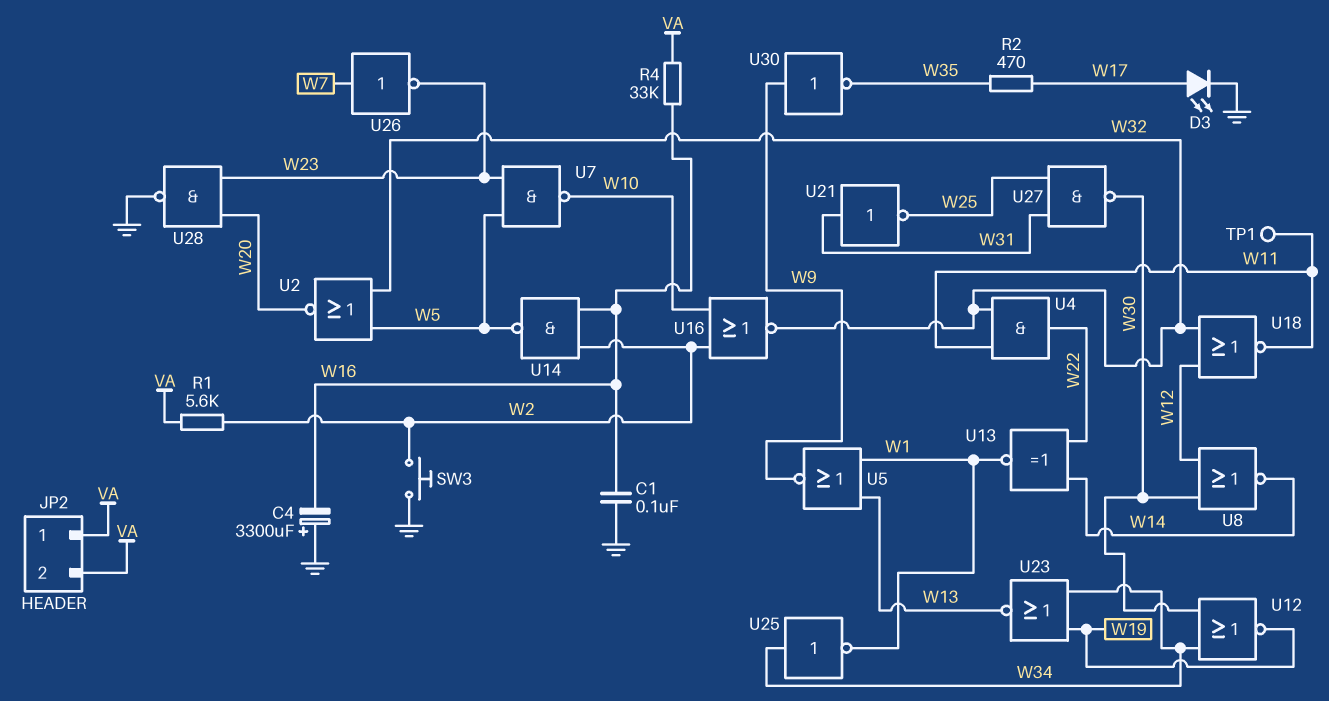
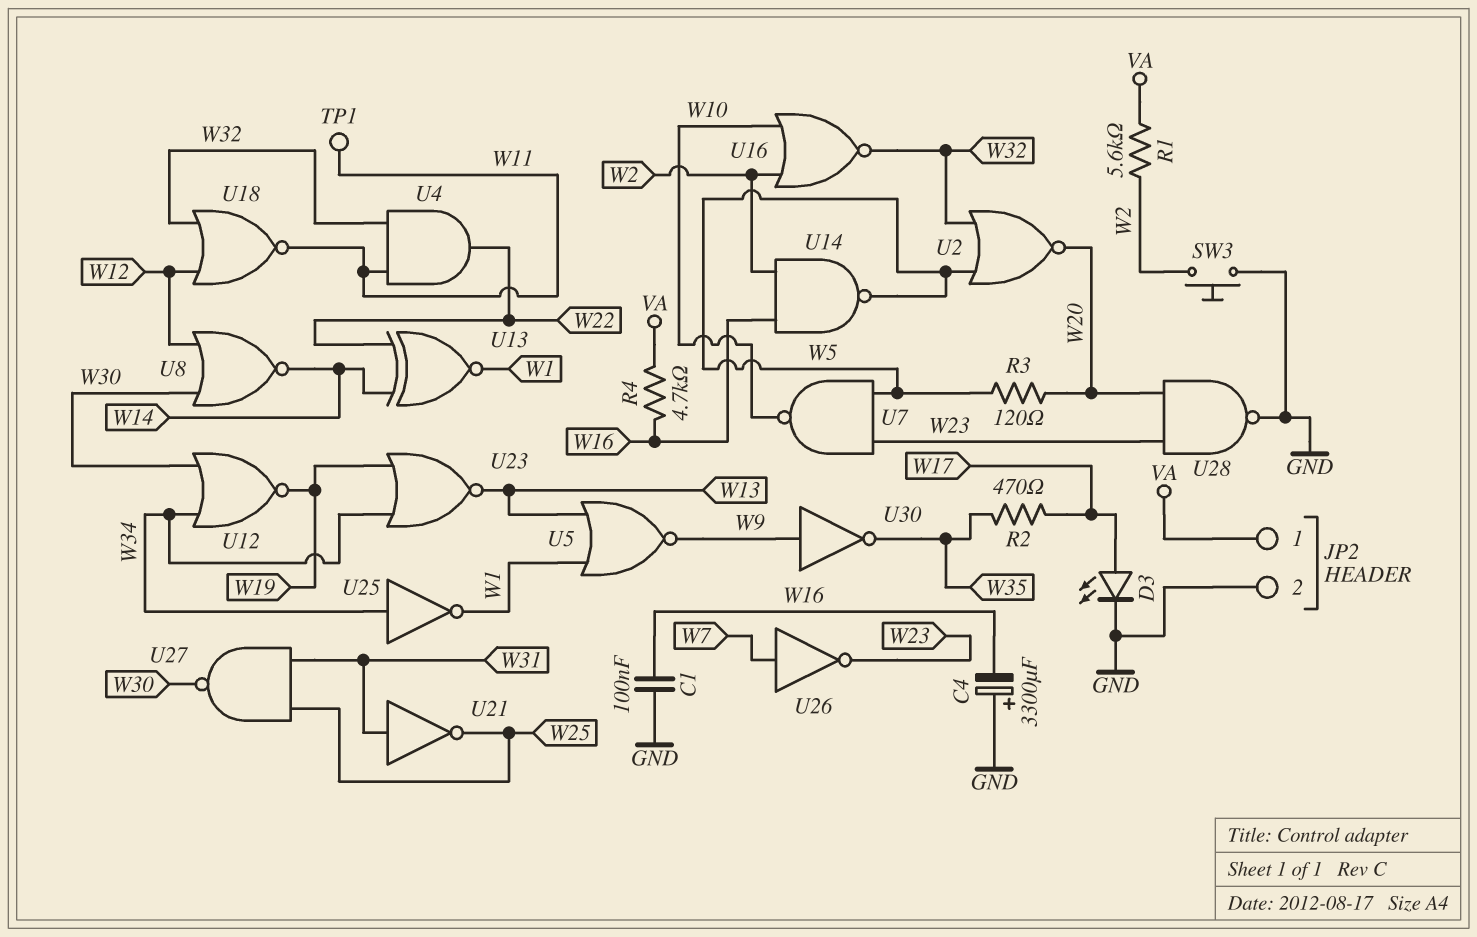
JP2 pin 2: VA -> GND
R3: none -> 120 (W5, W20)
R4: 33k (VA, W16) -> 4.7k (VA, W16)

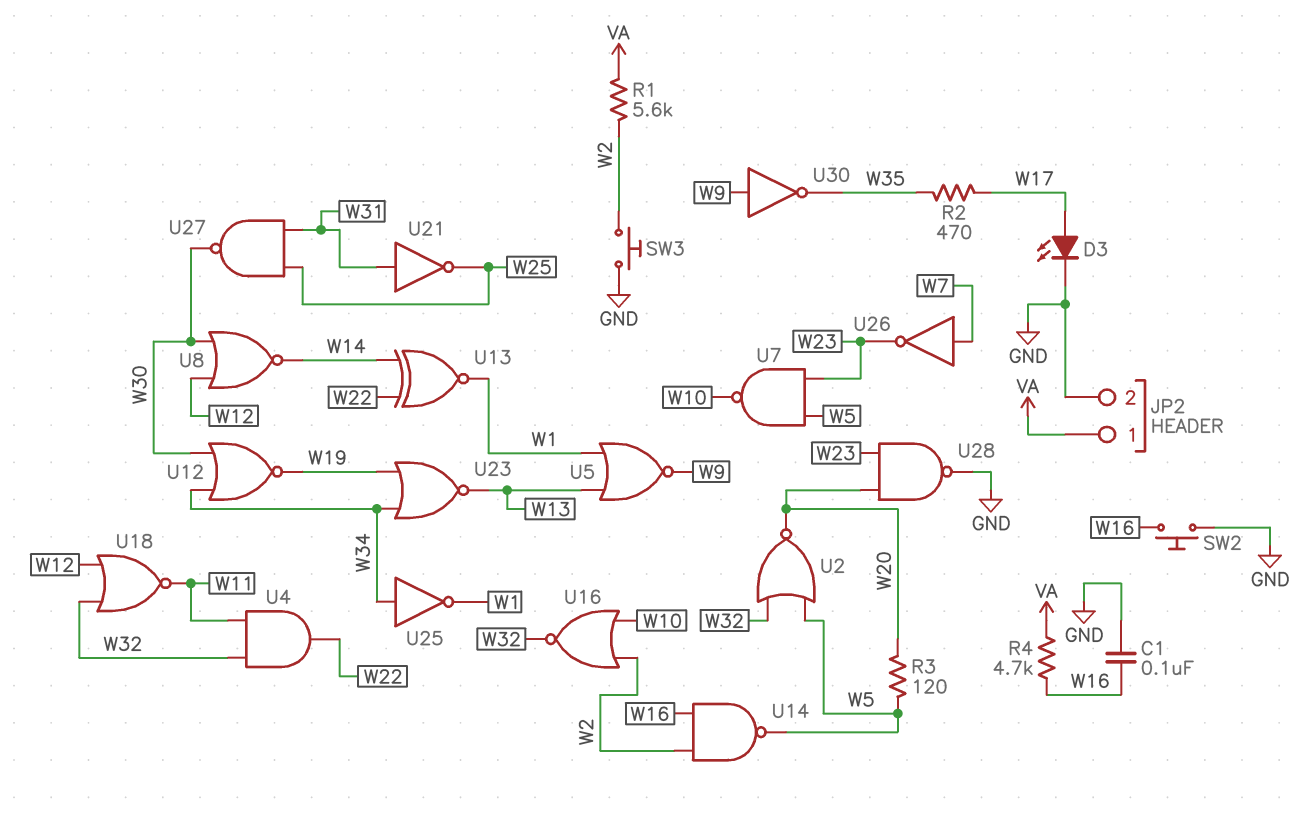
C4: 3300uF (plus GND, minus W16) -> none
SW2: none -> button (GND, W16)
TP1: test point (W11) -> none

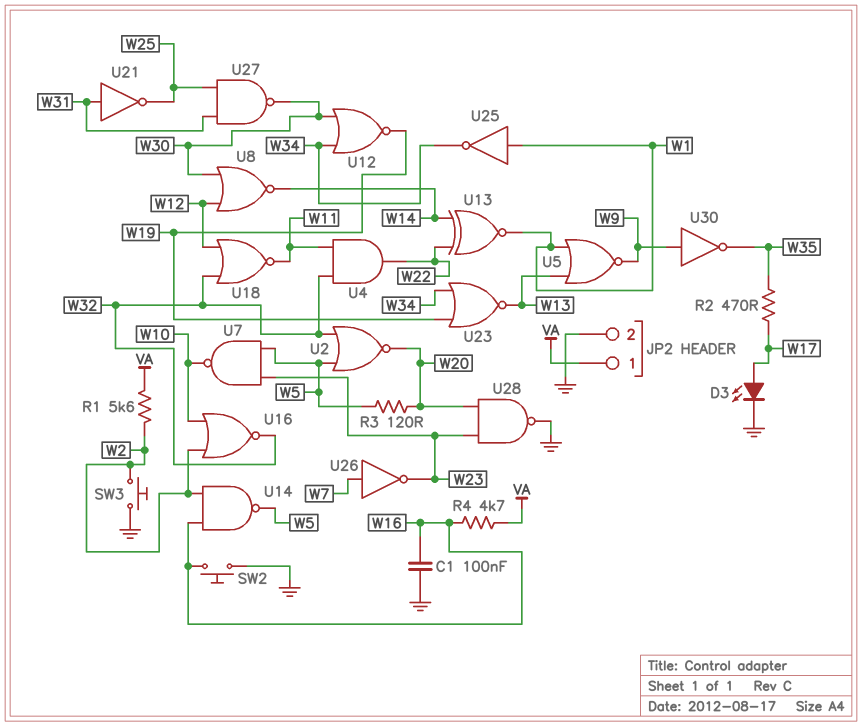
U25: NOT (in W34, out W1) -> NOT (in W1, out W34)

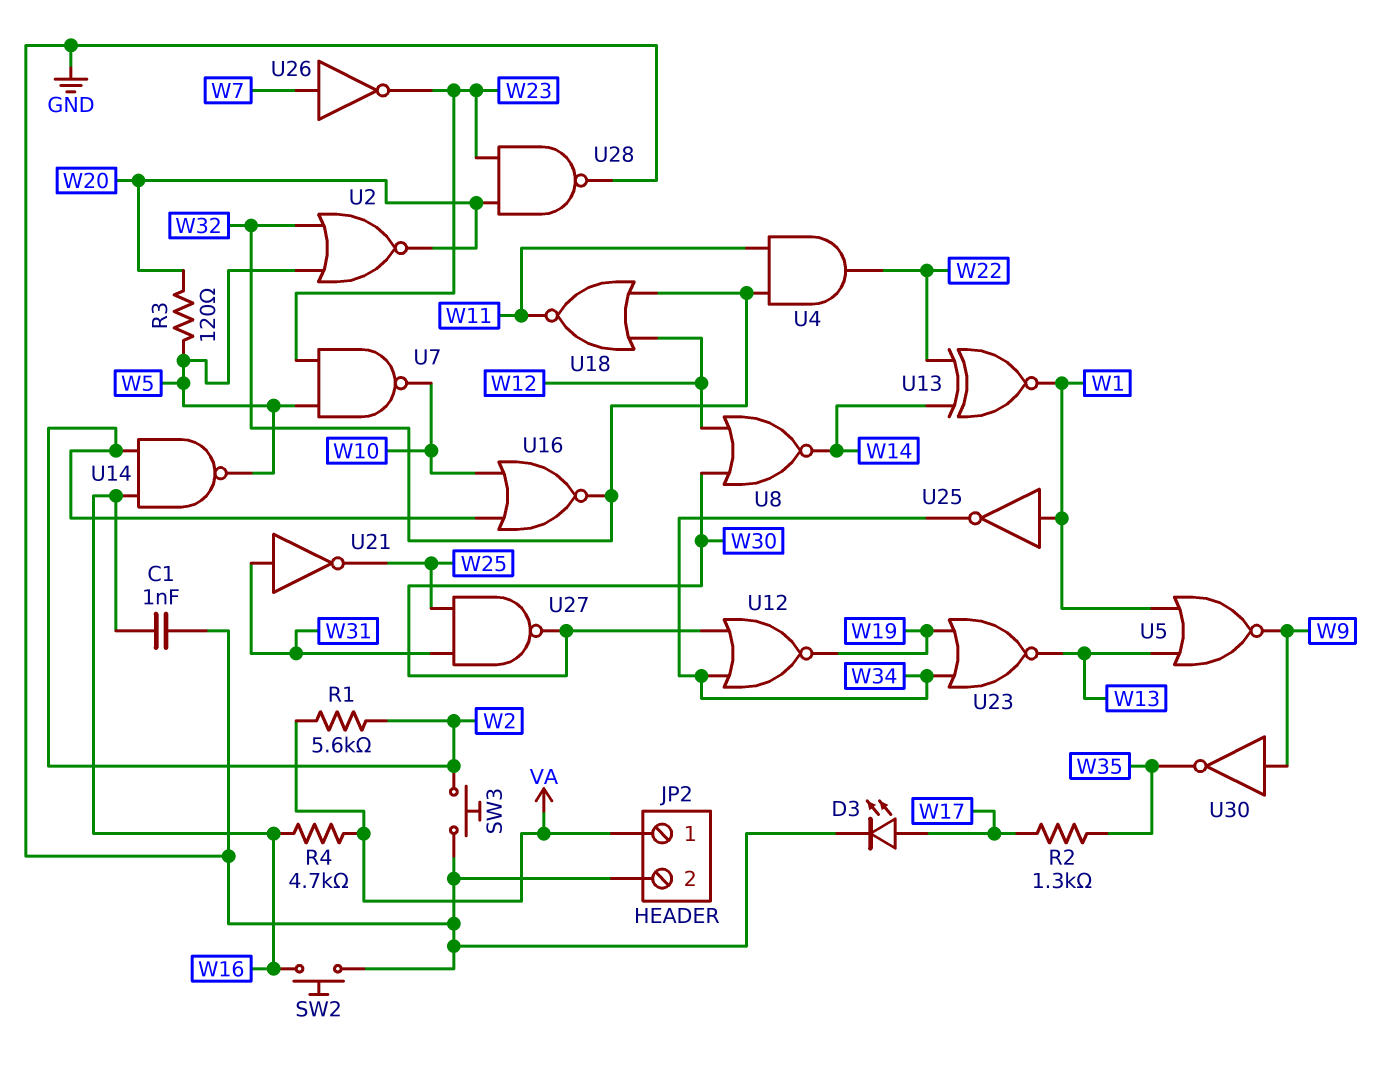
C1: 100nF (GND, W16) -> 1nF (GND, W16)
R2: 470 (W17, W35) -> 1.3k (W17, W35)

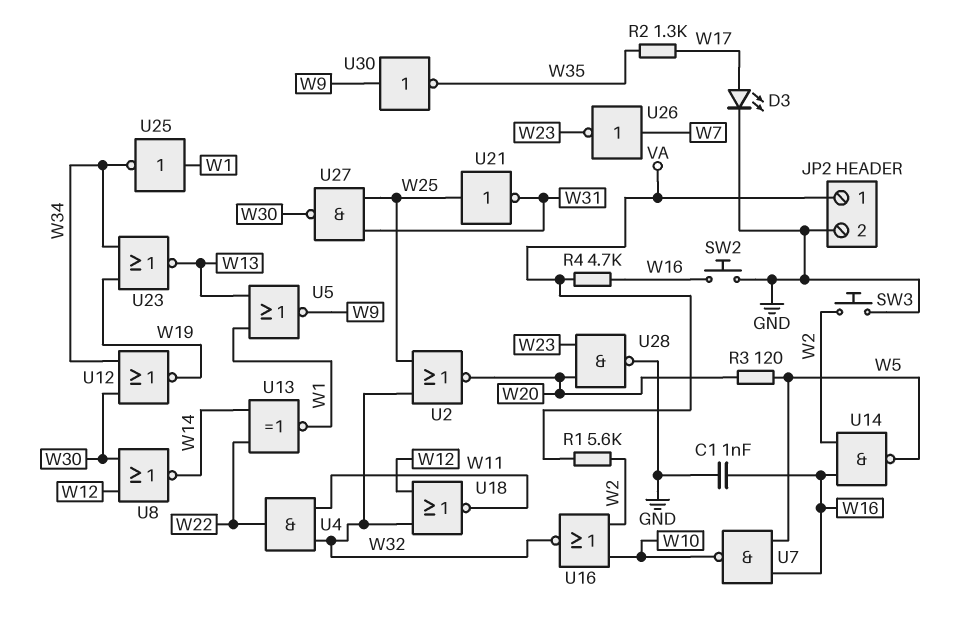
U2: NOR (in W5, in W32, out W20) -> NOR (in W25, in W32, out W20)
U7: NAND (in W5, in W23, out W10) -> NAND (in W5, in W16, out W10)
U21: NOT (in W31, out W25) -> NOT (in W25, out W31)

